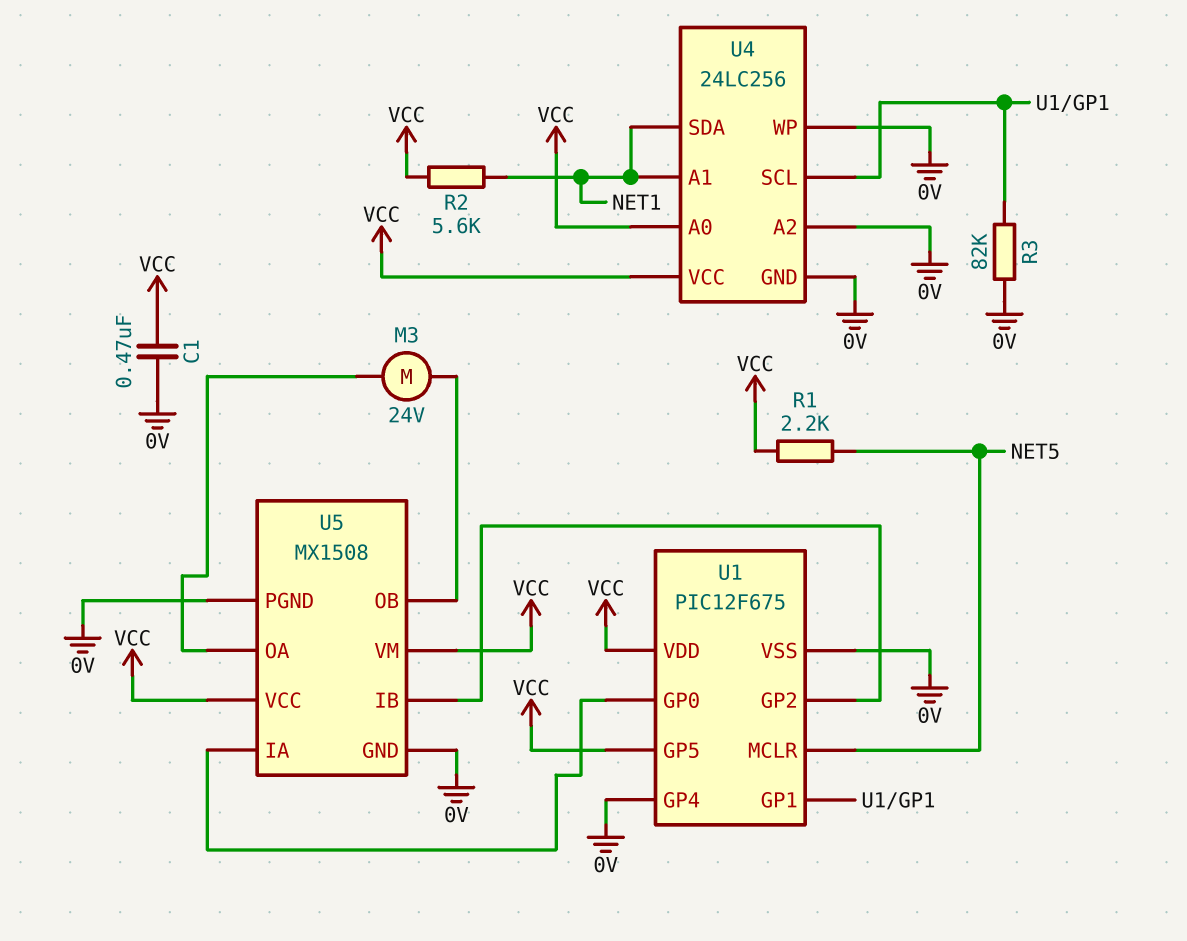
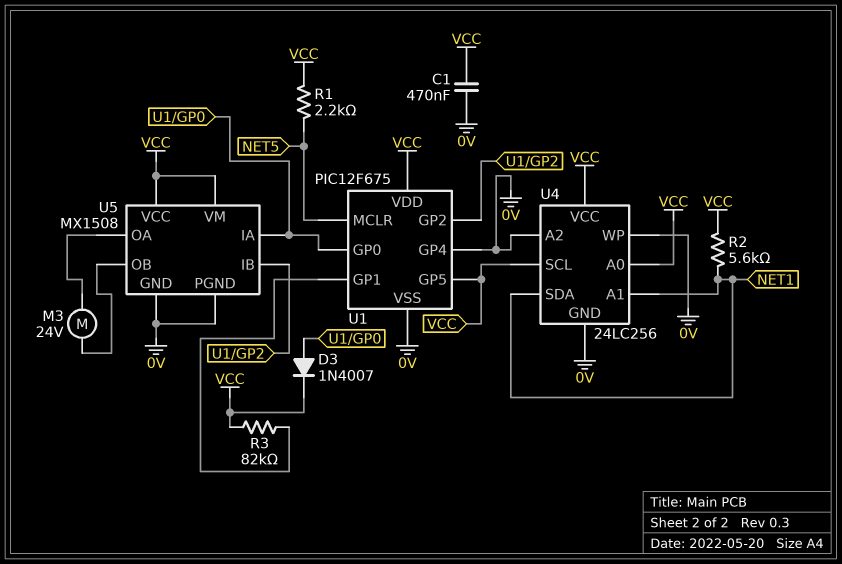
D3: none -> diode 1N4007 (A U1/GP0, K VCC)
R3: 82k (0V, U1/GP1) -> 82k (U1/GP1, VCC)
U4 pin SCL: U1/GP1 -> VCC

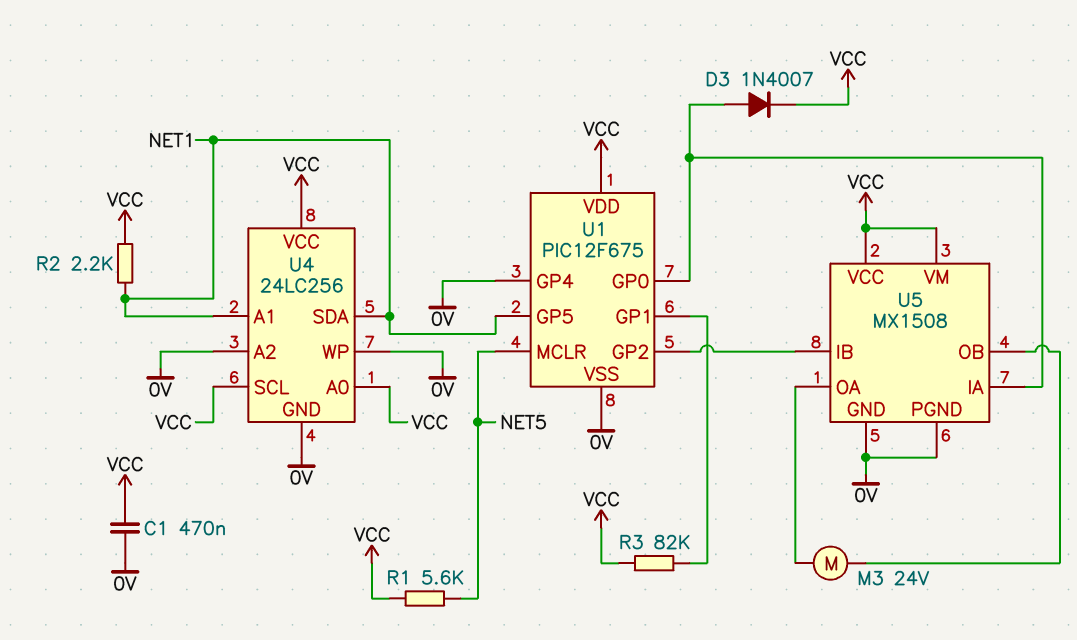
R1: 2.2k (NET5, VCC) -> 5.6k (NET5, VCC)
R2: 5.6k (NET1, VCC) -> 2.2k (NET1, VCC)
U1 pin GP5: VCC -> NET1

